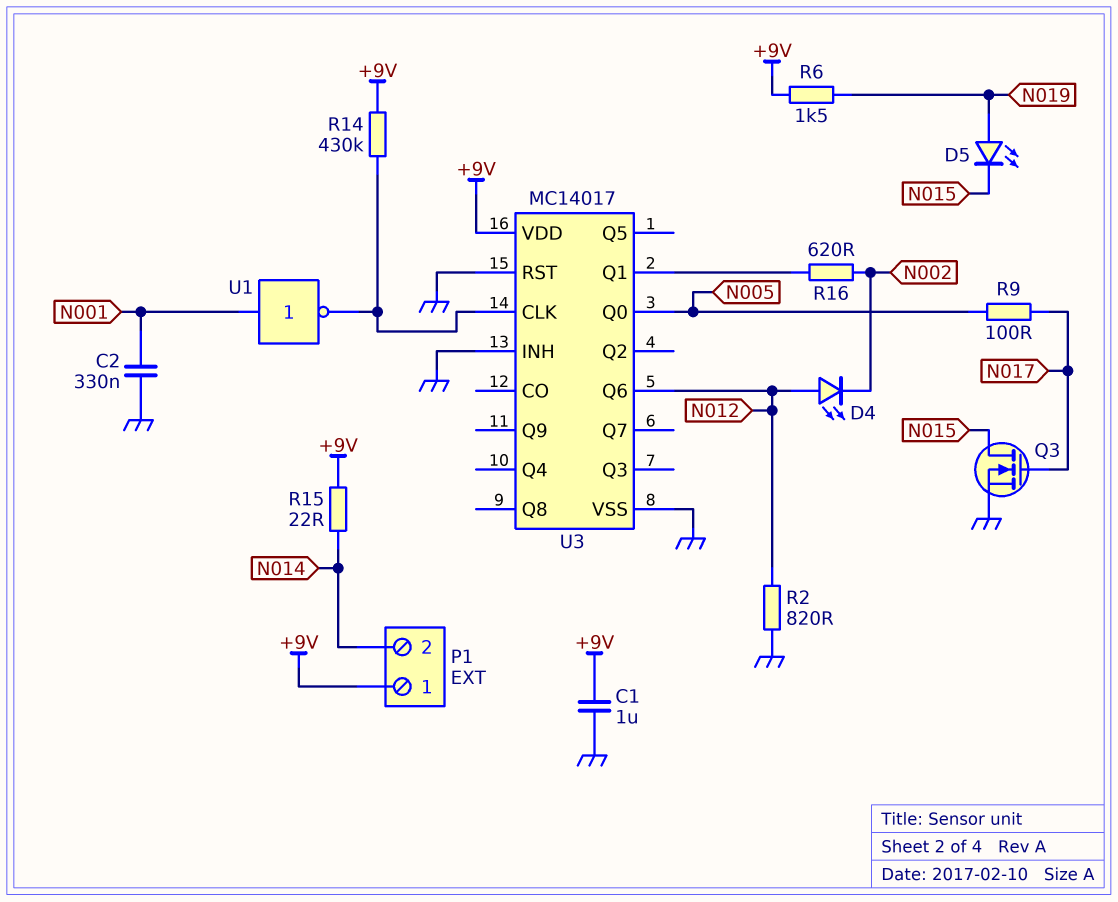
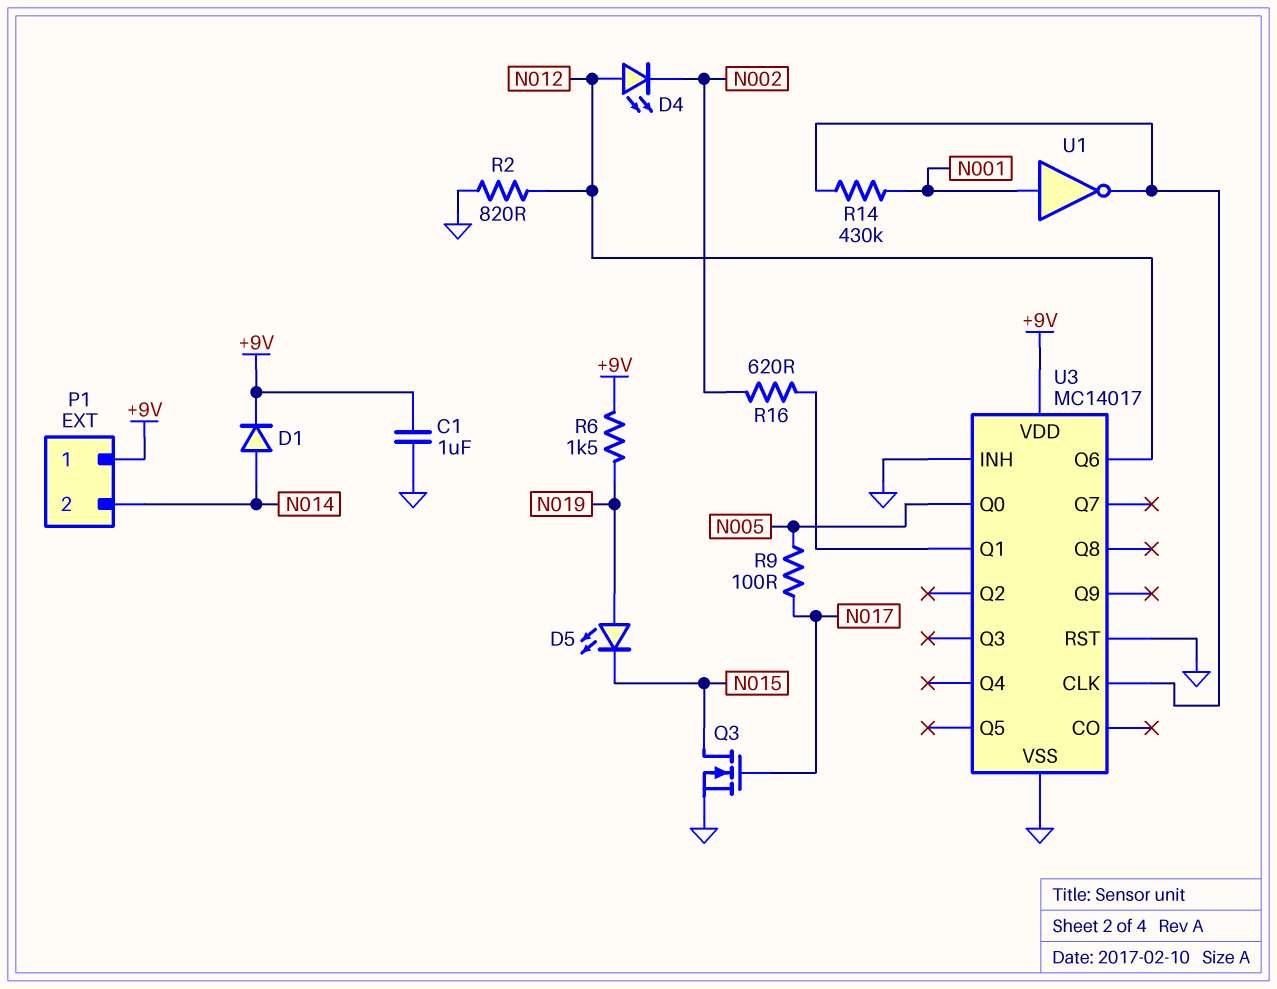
C2: 330nF (GND, N001) -> none
D1: none -> diode (A N014, K +9V)
R14: 430k (+9V, U3/CLK) -> 430k (N001, U3/CLK)
R15: 22 (+9V, N014) -> none

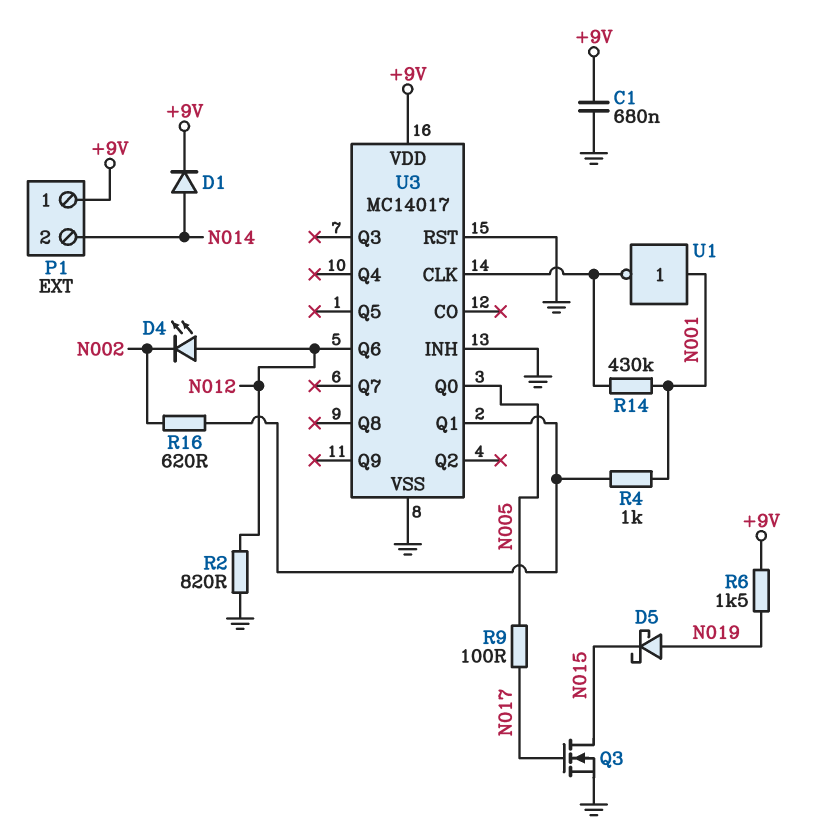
C1: 1uF (+9V, GND) -> 680nF (+9V, GND)
D5: LED (A N019, K N015) -> schottky (A N019, K N015)
R4: none -> 1k (N001, U3/Q1)

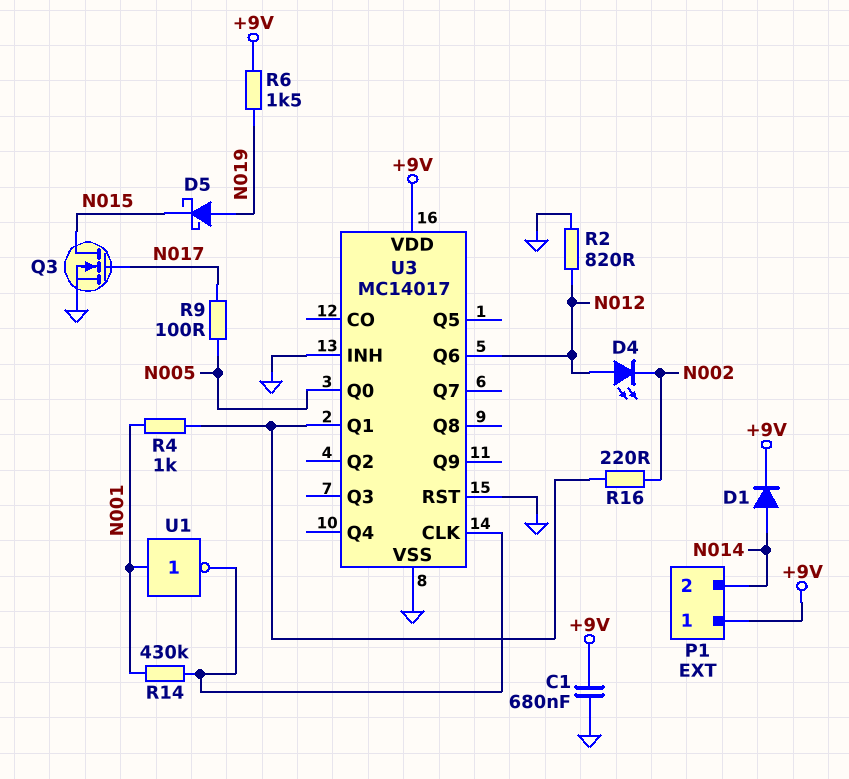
R16: 620 (N002, U3/Q1) -> 220 (N002, U3/Q1)

